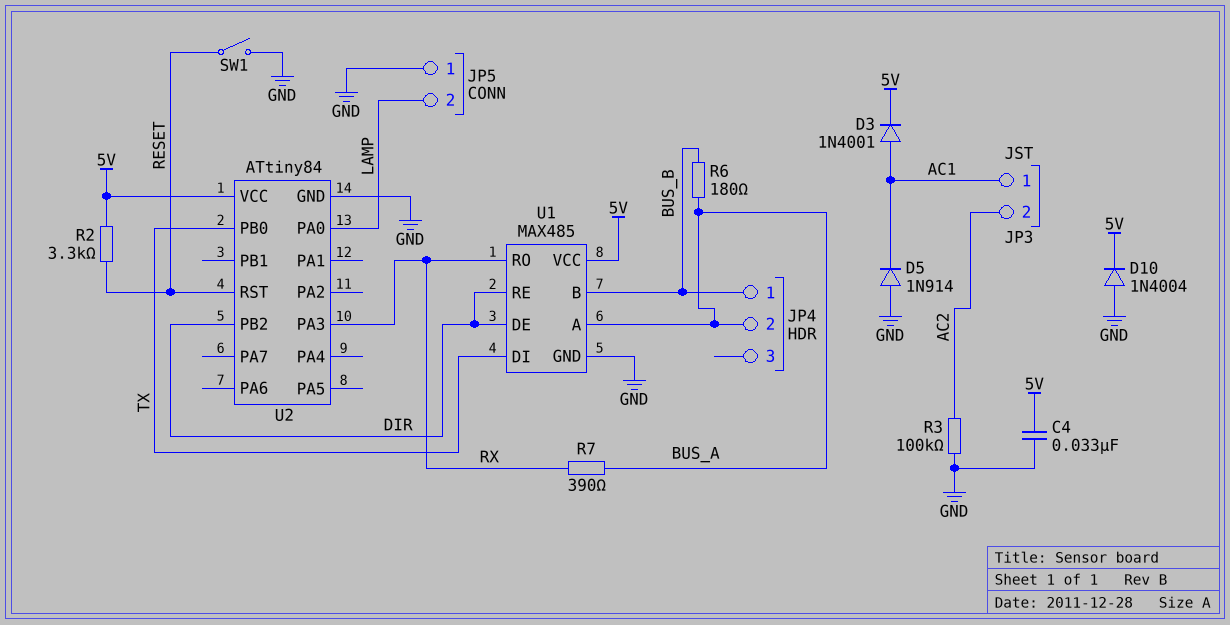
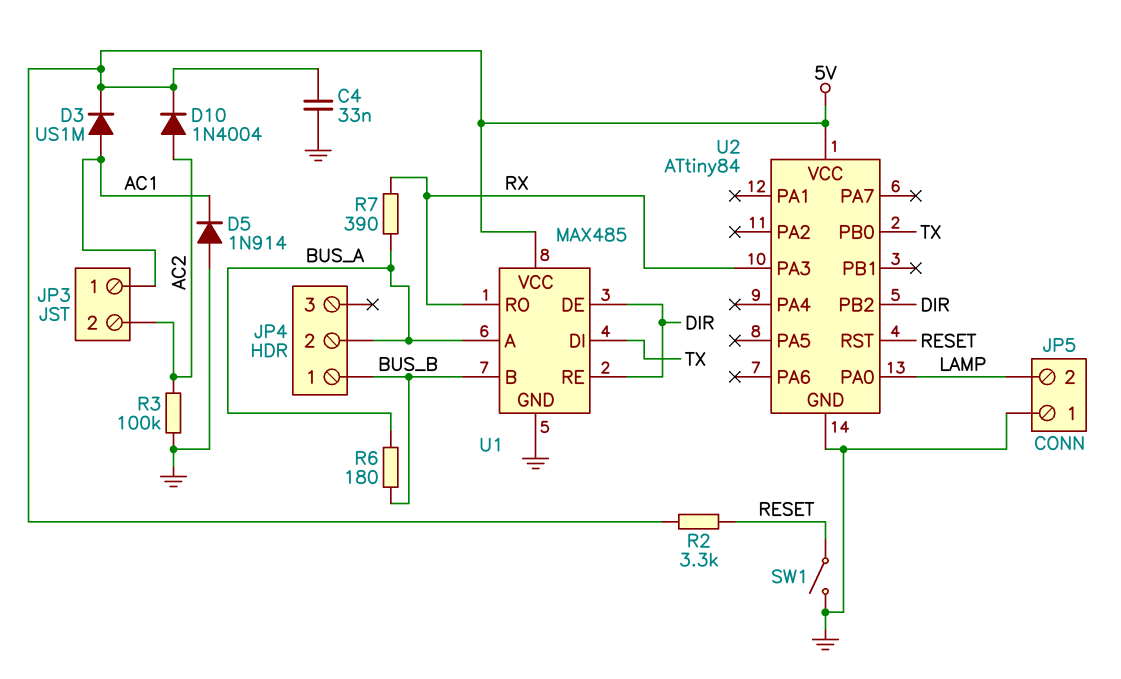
D3: diode 1N4001 (A AC1, K 5V) -> diode US1M (A AC1, K 5V)
D10: diode 1N4004 (A GND, K 5V) -> diode 1N4004 (A AC2, K 5V)

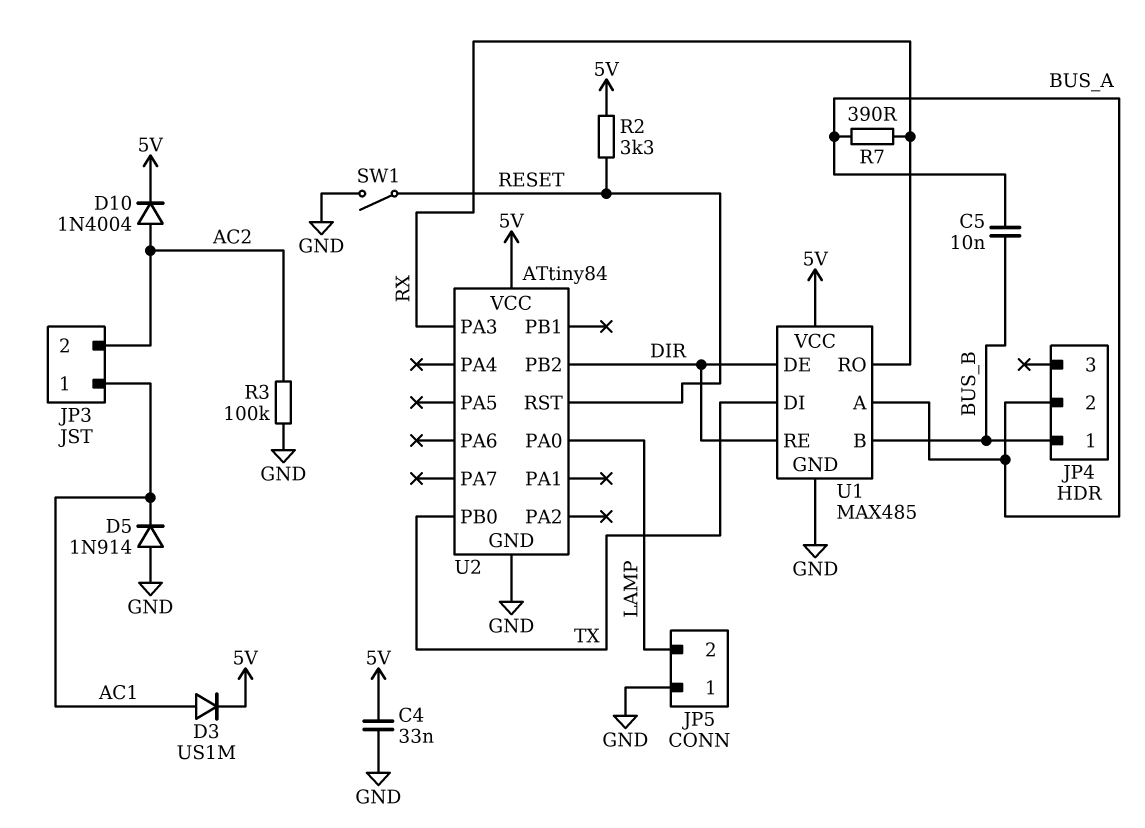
C5: none -> 10nF (BUS_A, BUS_B)
R6: 180 (BUS_A, BUS_B) -> none

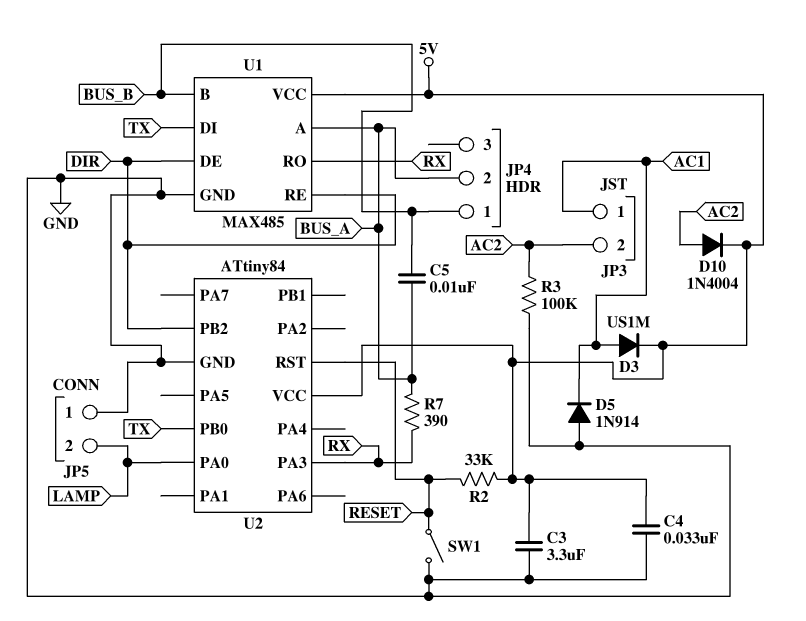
C3: none -> 3.3uF (5V, GND)
R2: 3.3k (5V, RESET) -> 33k (5V, RESET)

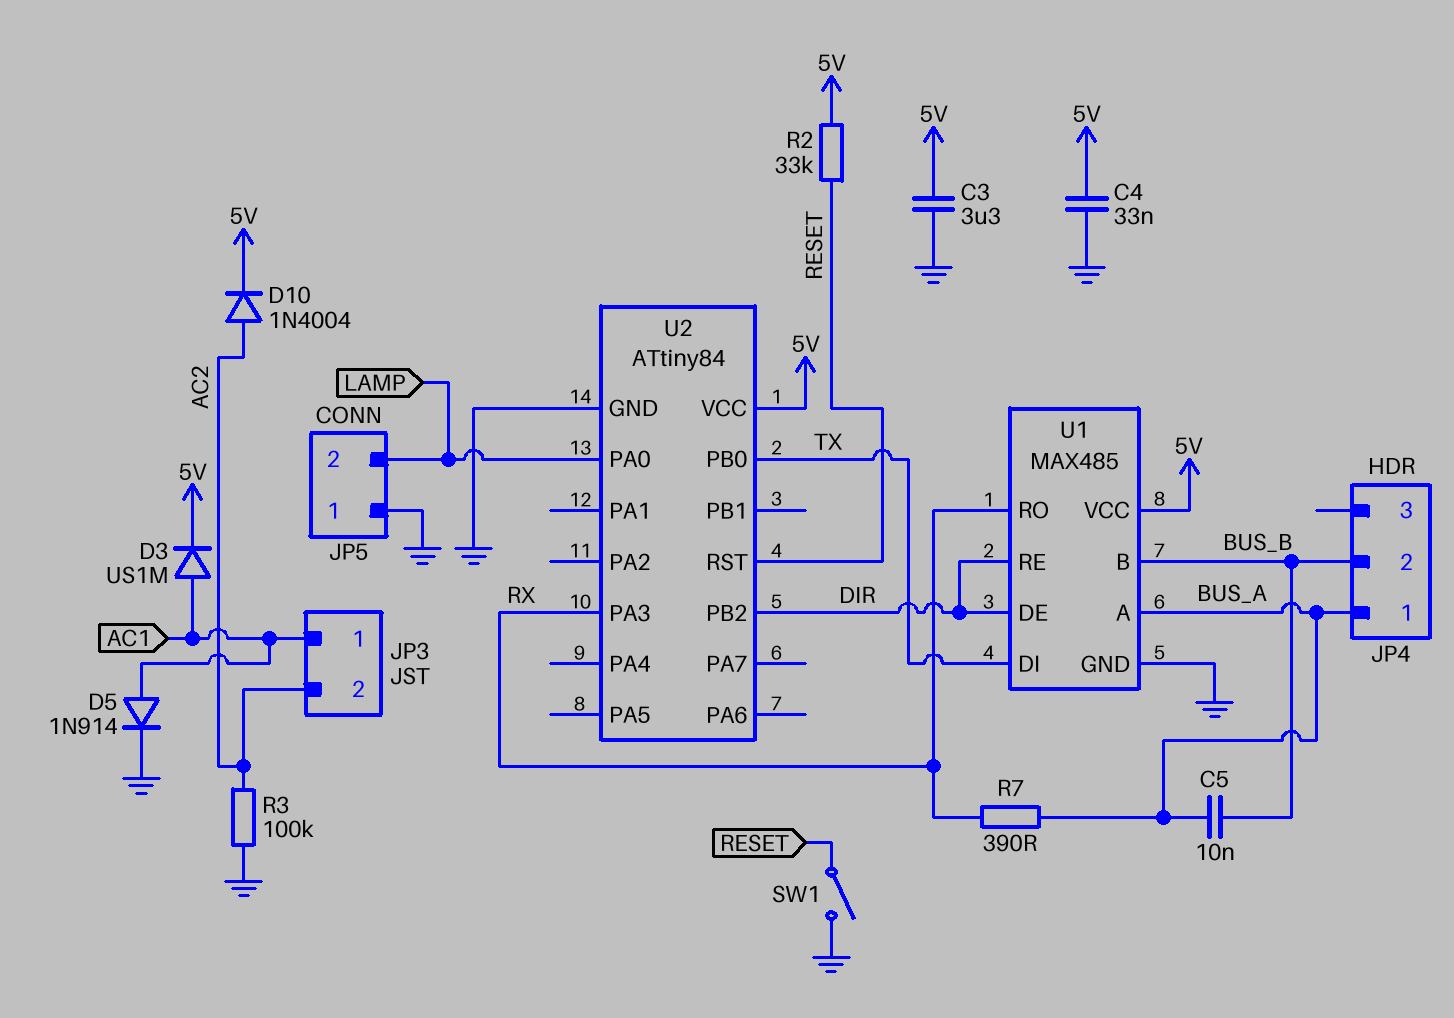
D5: diode 1N914 (A GND, K AC1) -> diode 1N914 (A AC1, K GND)
JP4 pin 1: BUS_B -> BUS_A
JP4 pin 2: BUS_A -> BUS_B

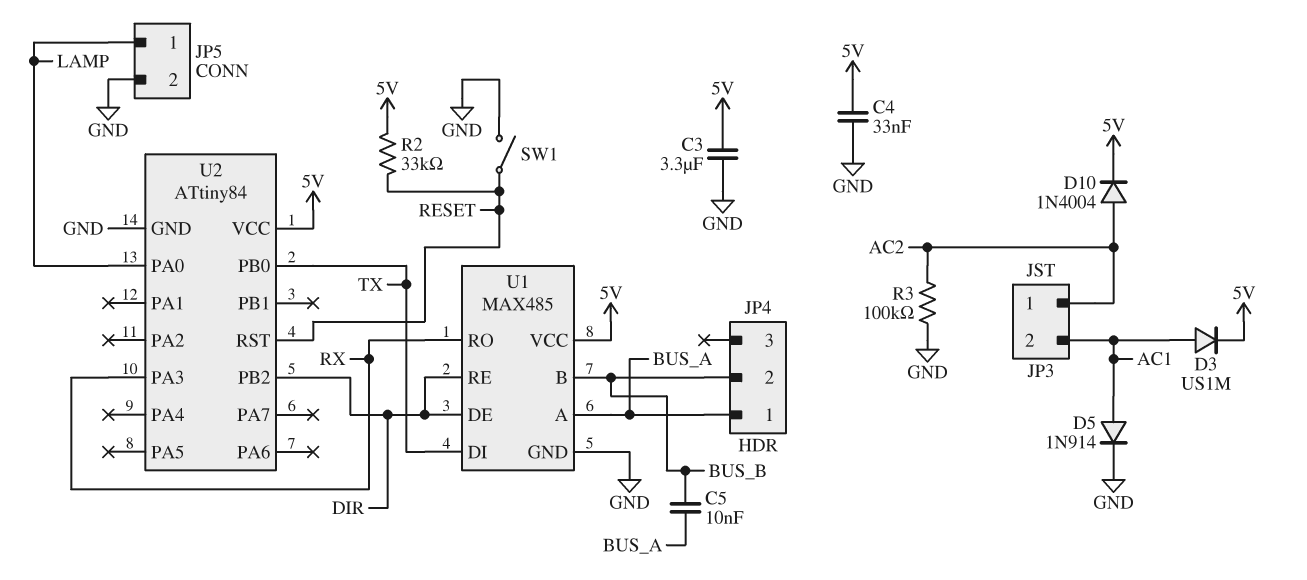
JP3 pin 1: AC1 -> AC2
JP3 pin 2: AC2 -> AC1
JP5 pin 1: GND -> LAMP
JP5 pin 2: LAMP -> GND
R7: 390 (BUS_A, RX) -> none

